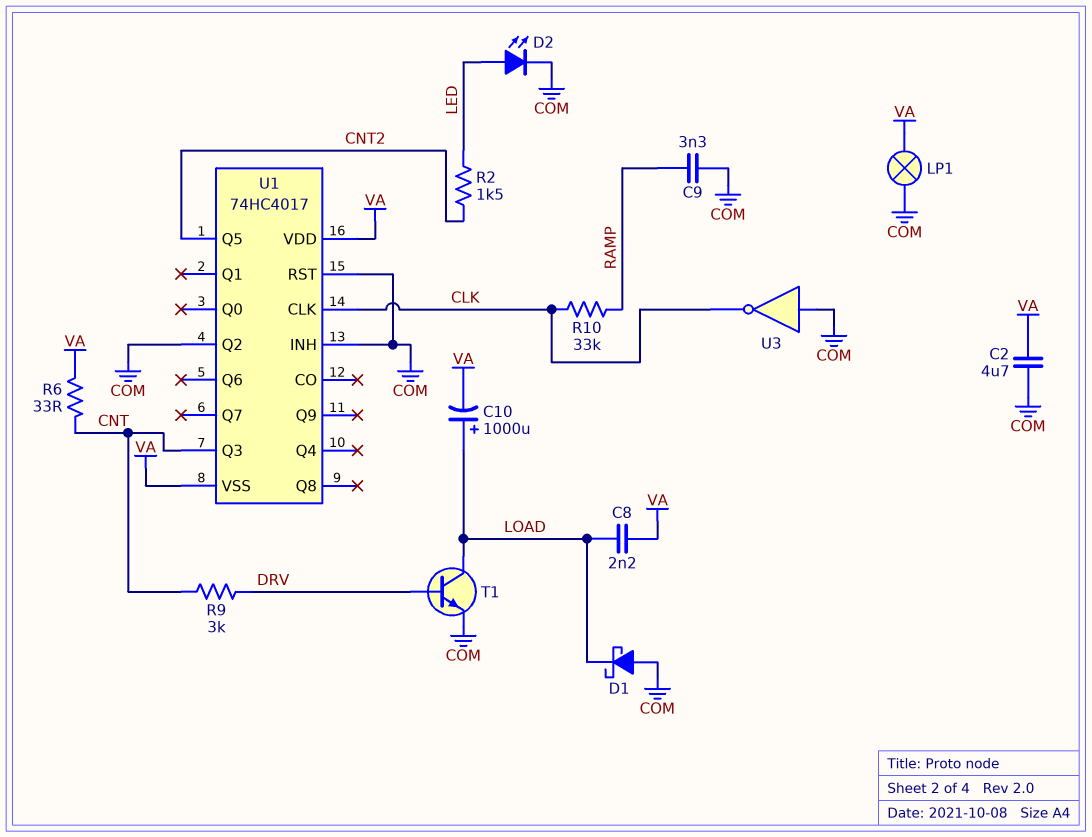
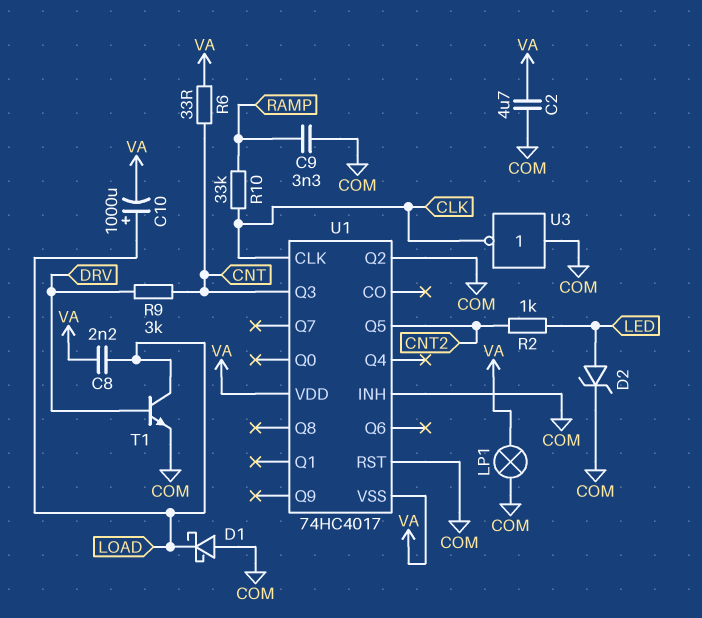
D2: LED (A LED, K COM) -> zener (A LED, K COM)
R2: 1.5k (CNT2, LED) -> 1k (CNT2, LED)

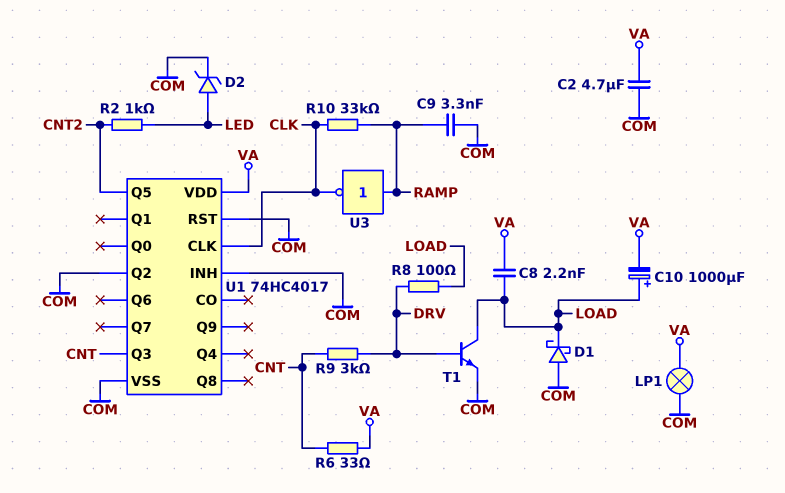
R8: none -> 100 (DRV, LOAD)
U1 pin VSS: VA -> COM
U3: NOT (in COM, out CLK) -> NOT (in RAMP, out CLK)

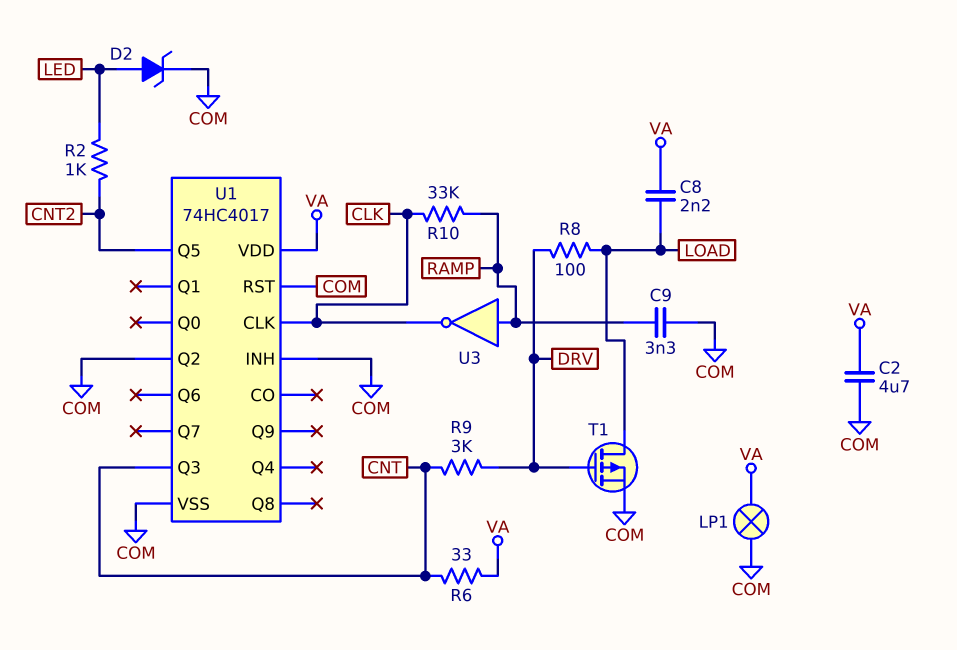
C10: 1000uF (plus LOAD, minus VA) -> none
D1: schottky (A COM, K LOAD) -> none
T1: NPN (B DRV, C LOAD, E COM) -> PMOS (G DRV, D LOAD, S COM)

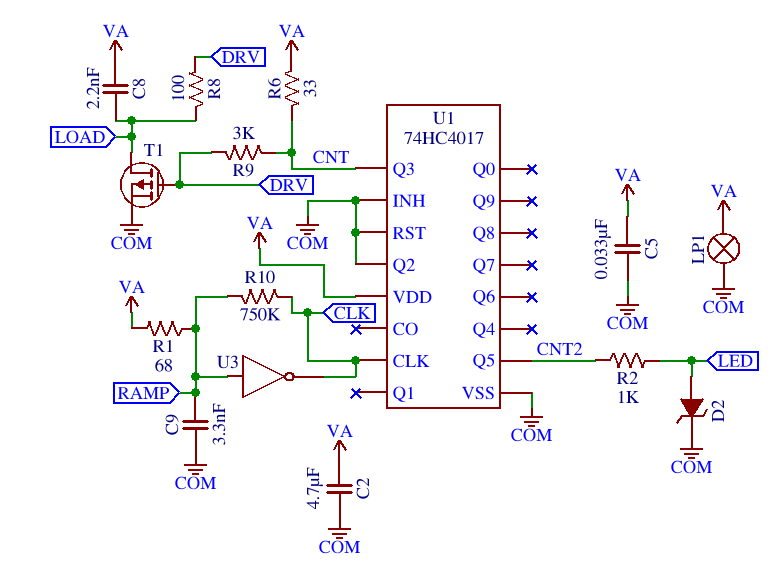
C5: none -> 33nF (COM, VA)
R1: none -> 68 (RAMP, VA)
R10: 33k (CLK, RAMP) -> 750k (CLK, RAMP)

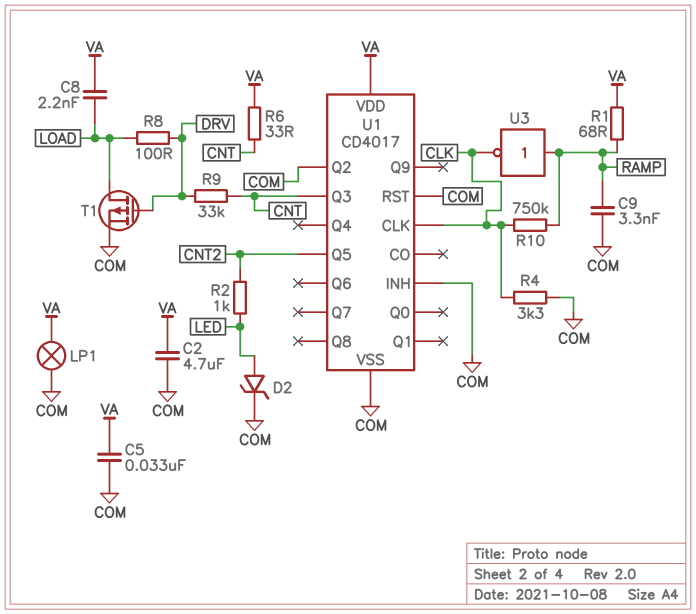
R4: none -> 3.3k (CLK, COM)
R9: 3k (CNT, DRV) -> 33k (CNT, DRV)
U1: 74HC4017 -> CD4017

